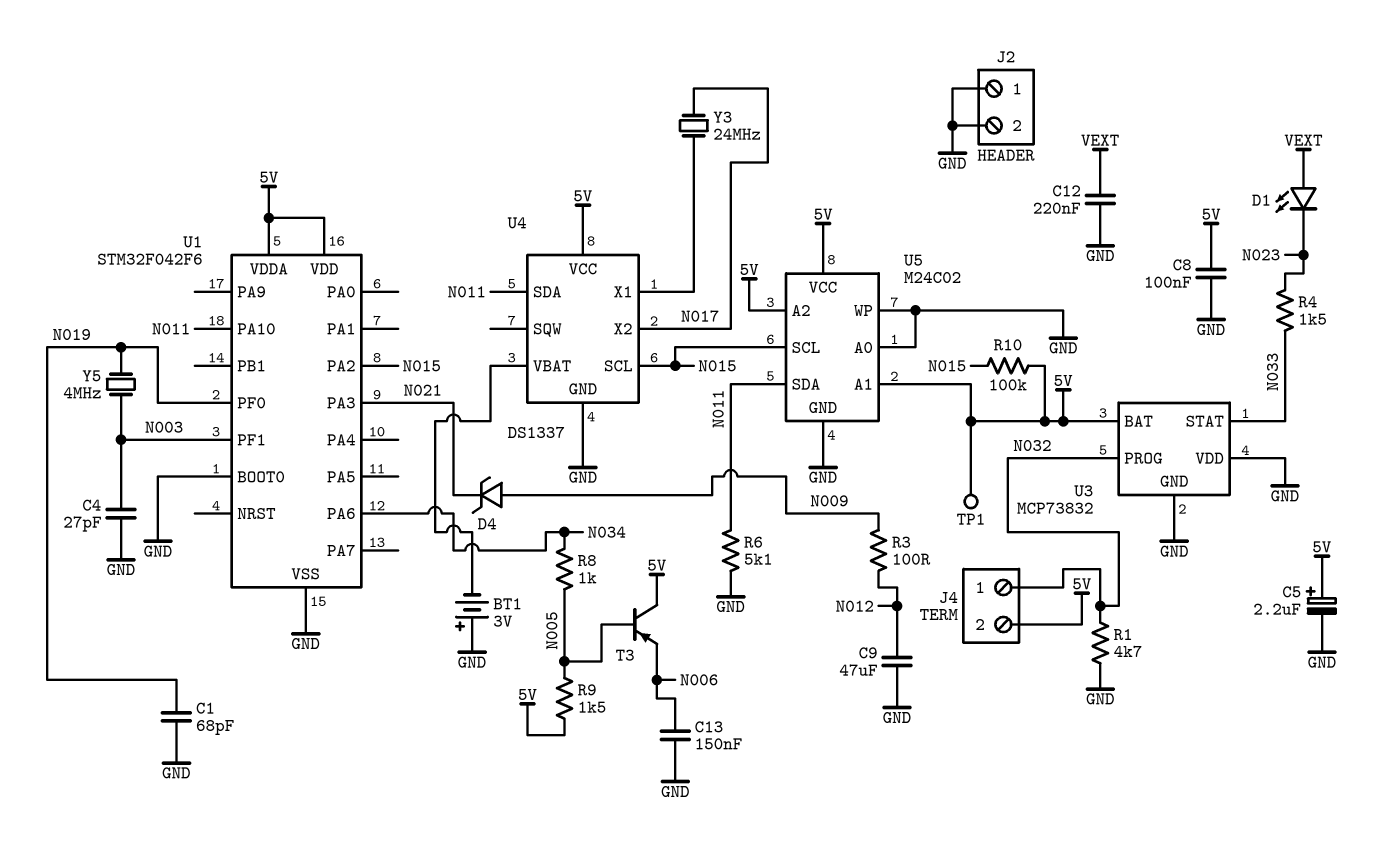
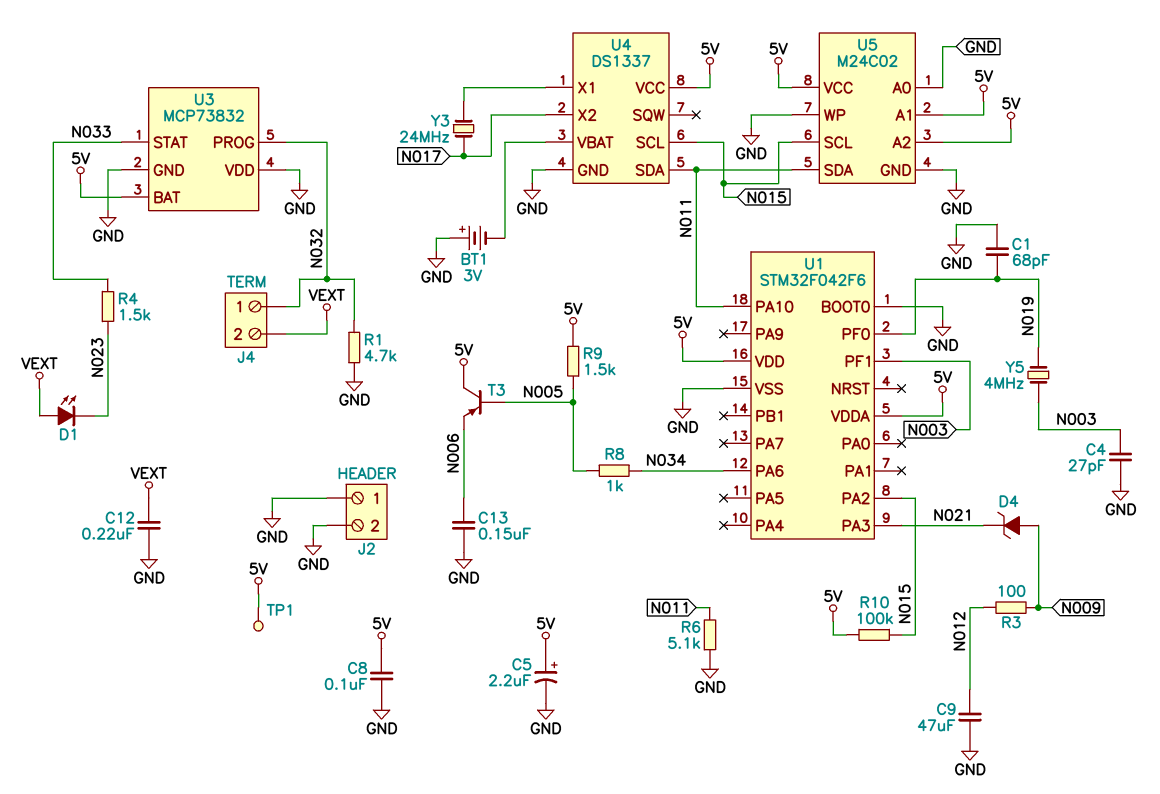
J4 pin 2: 5V -> VEXT

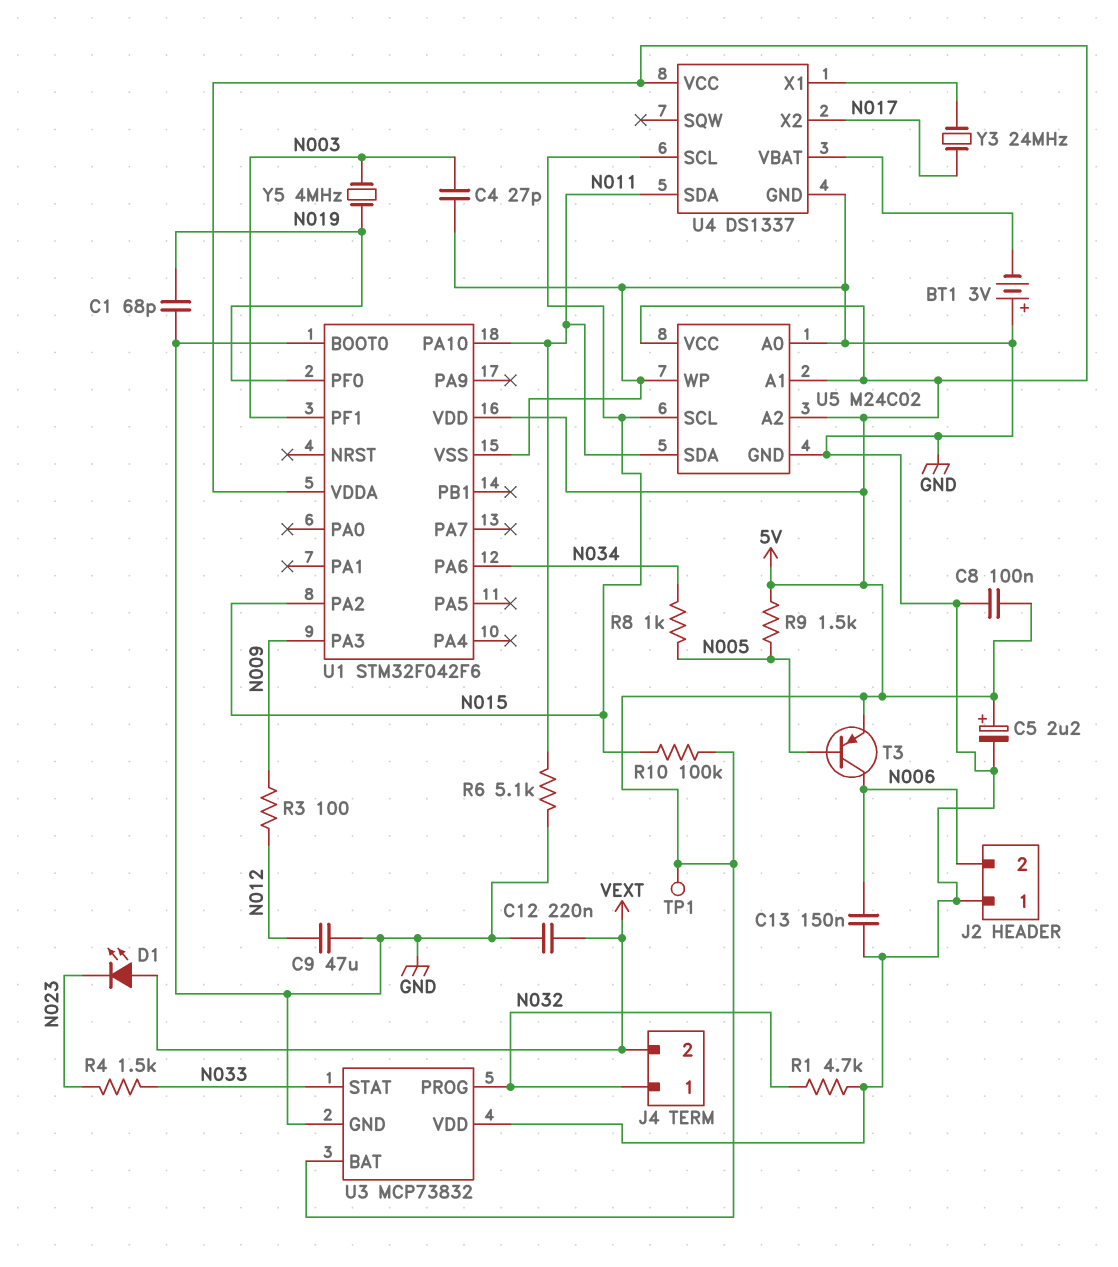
D4: zener (A N009, K N021) -> none
J2 pin 2: GND -> N006
T3: PNP (B N005, C 5V, E N006) -> PNP (B N005, C N006, E 5V)
U1 pin PA3: N021 -> N009

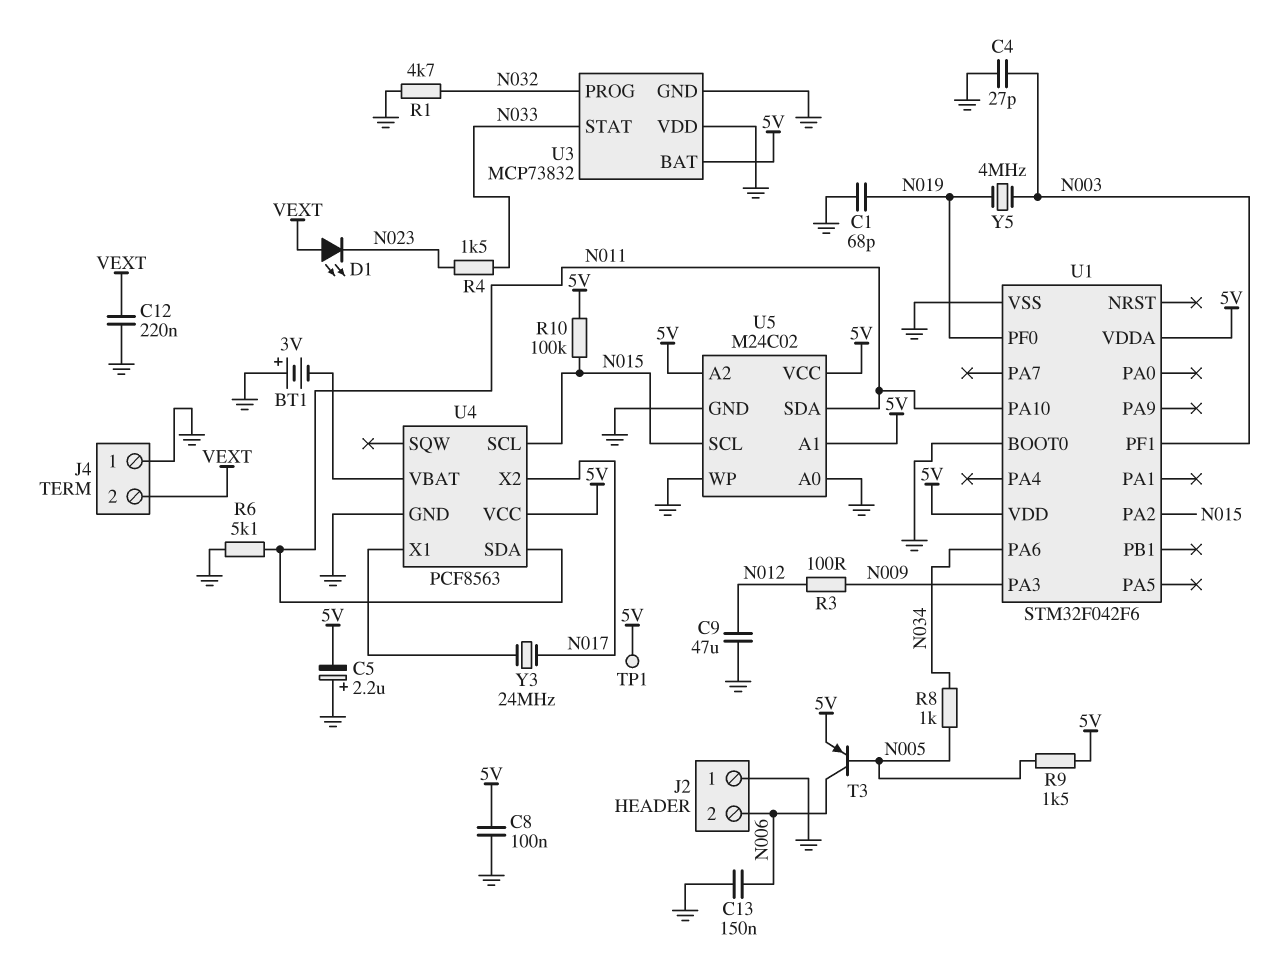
C5: 2.2uF (plus 5V, minus GND) -> 2.2uF (plus GND, minus 5V)
J4 pin 1: N032 -> GND
U4: DS1337 -> PCF8563

